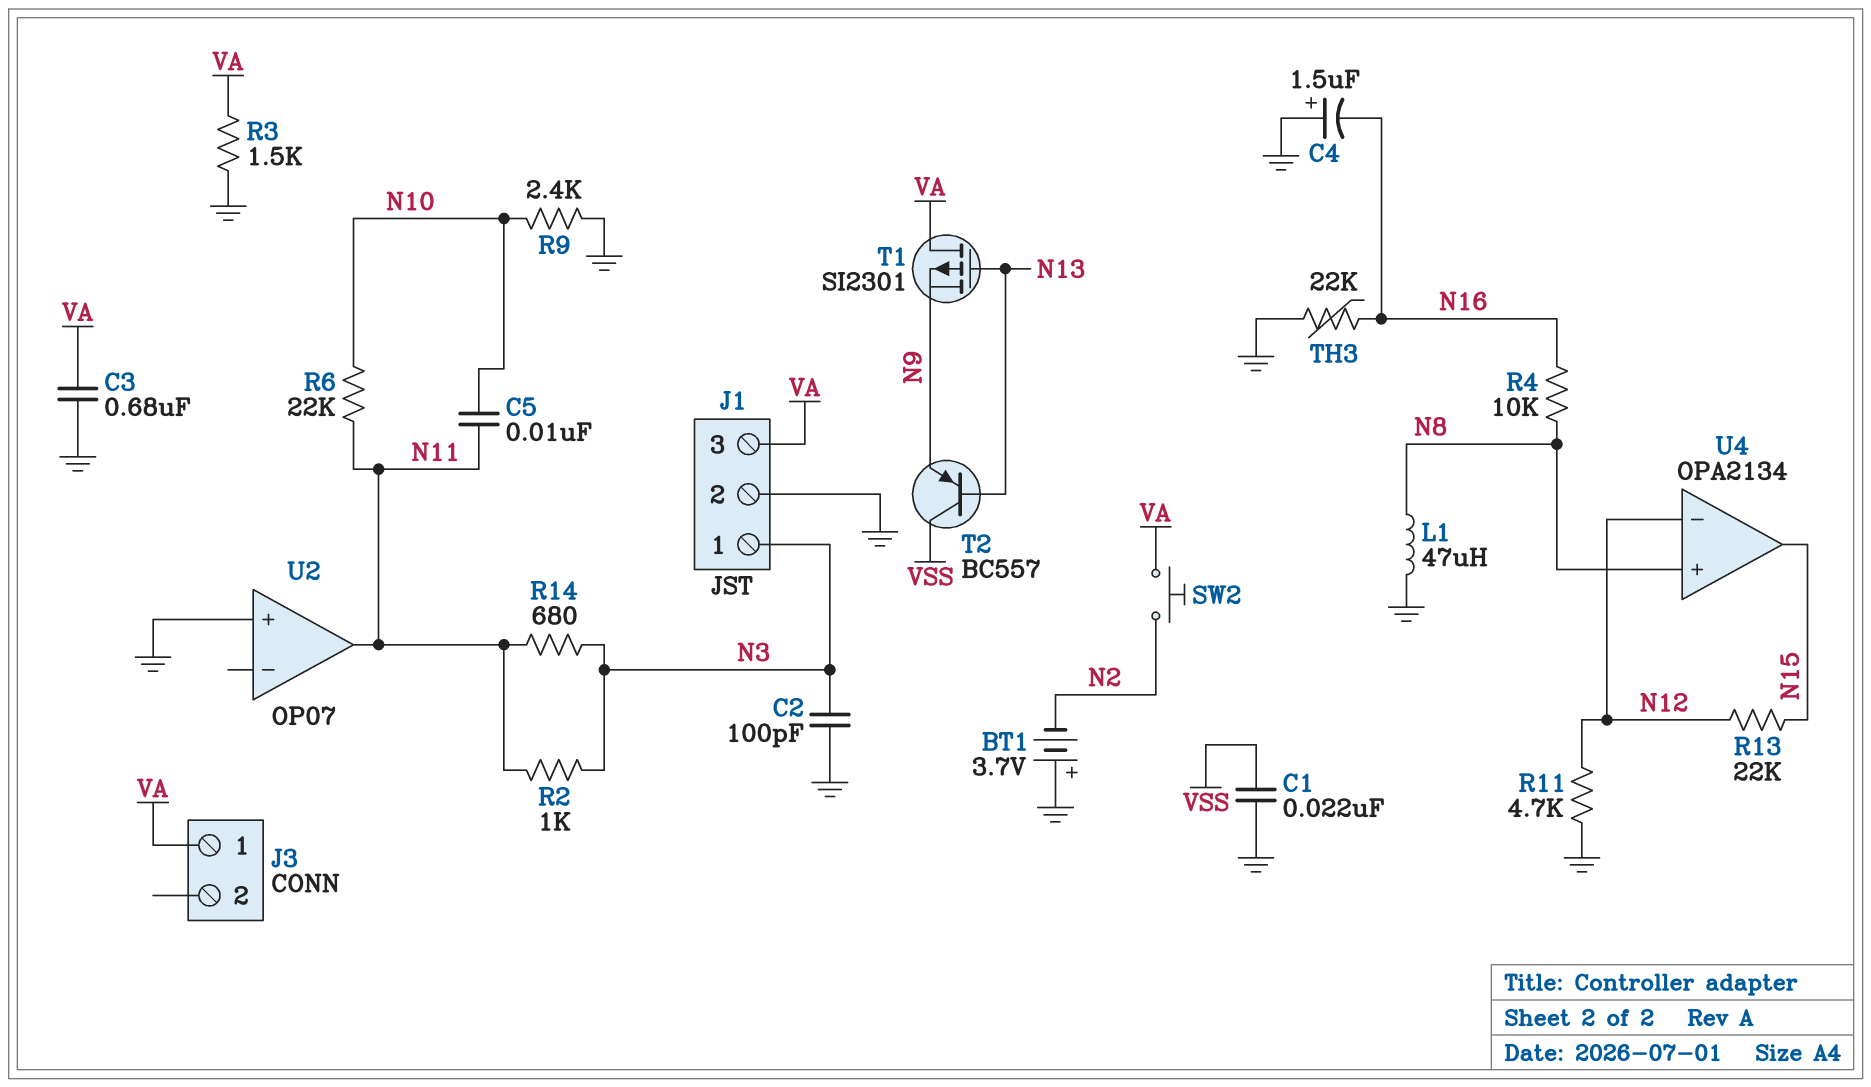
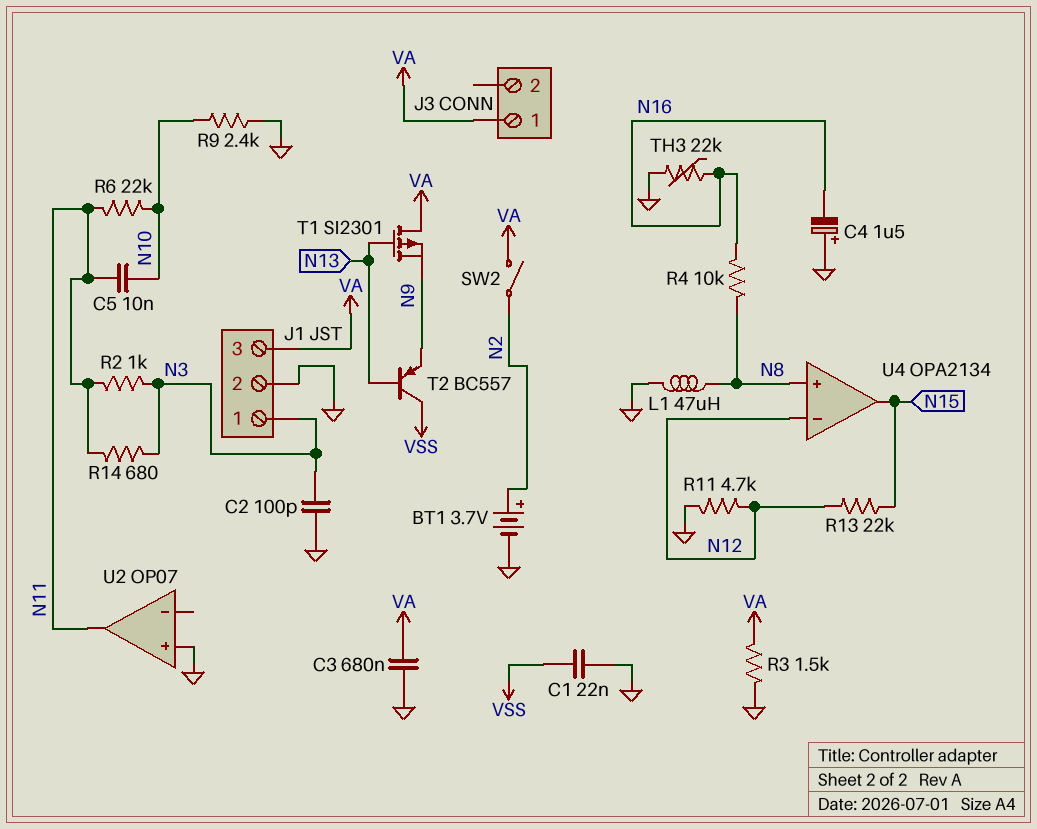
BT1: 3.7V (plus GND, minus N2) -> 3.7V (plus N2, minus GND)
SW2: button (N2, VA) -> switch (N2, VA)

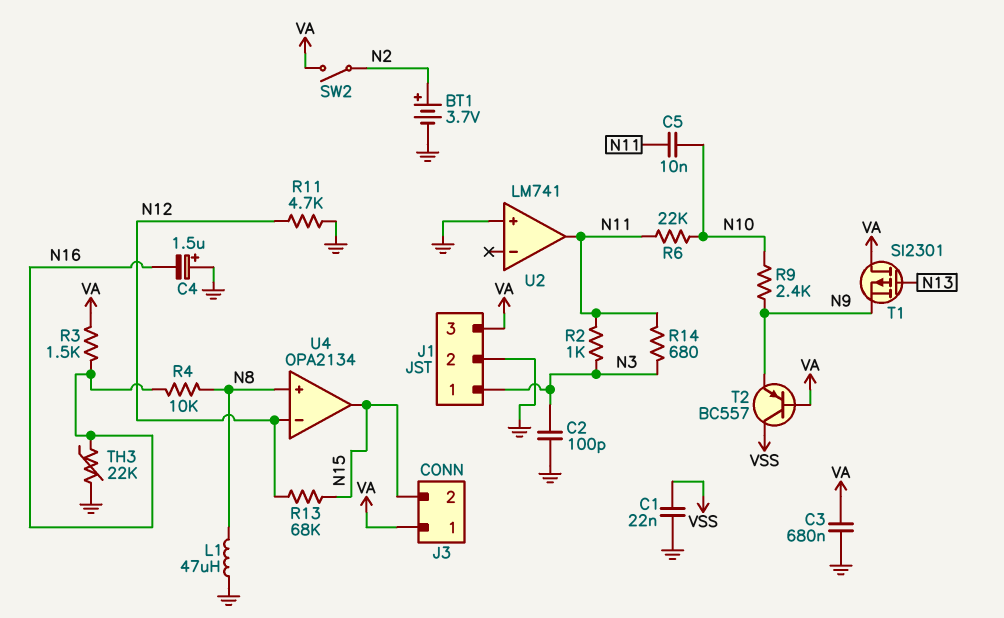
J3 pin 2: none -> N15
R3: 1.5k (GND, VA) -> 1.5k (N16, VA)
R9: 2.4k (GND, N10) -> 2.4k (N9, N10)
R13: 22k (N12, N15) -> 68k (N12, N15)
T2: PNP BC557 (B N13, C VSS, E N9) -> PNP BC557 (B VA, C VSS, E N9)
U2: OP07 -> LM741

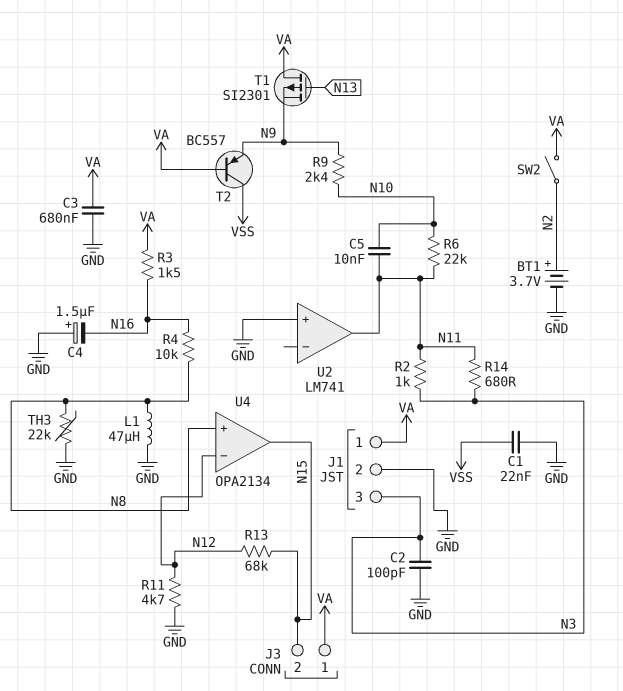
J1 pin 1: N3 -> VA
J1 pin 3: VA -> N3
TH3: 22k (GND, N16) -> 22k (GND, N8)

